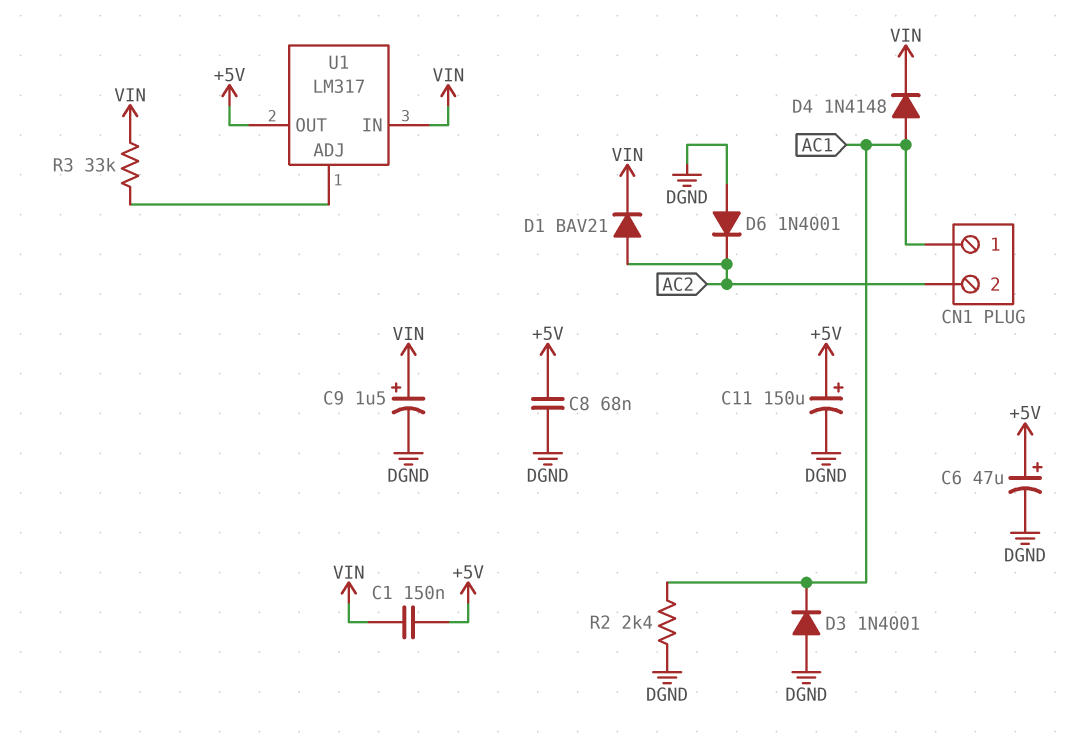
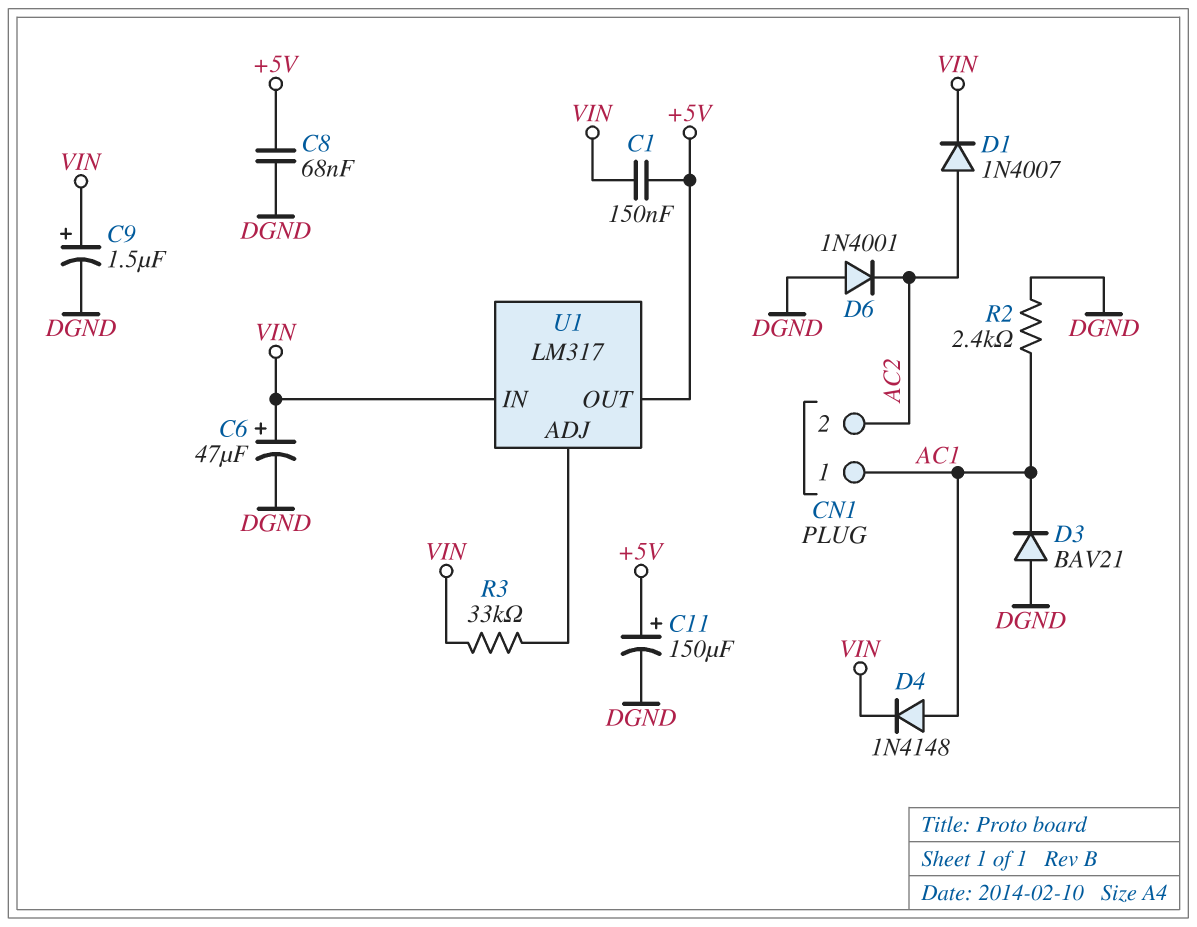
C6: 47uF (plus +5V, minus DGND) -> 47uF (plus VIN, minus DGND)
D1: diode BAV21 (A AC2, K VIN) -> diode 1N4007 (A AC2, K VIN)
D3: diode 1N4001 (A DGND, K AC1) -> diode BAV21 (A DGND, K AC1)

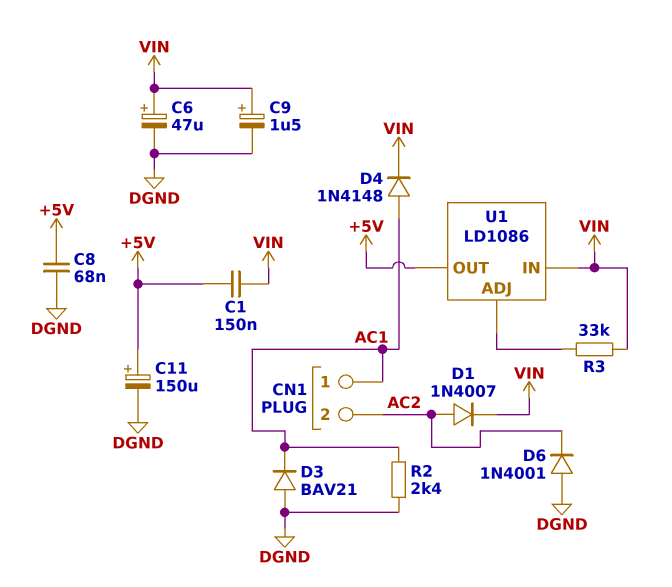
U1: LM317 -> LD1086

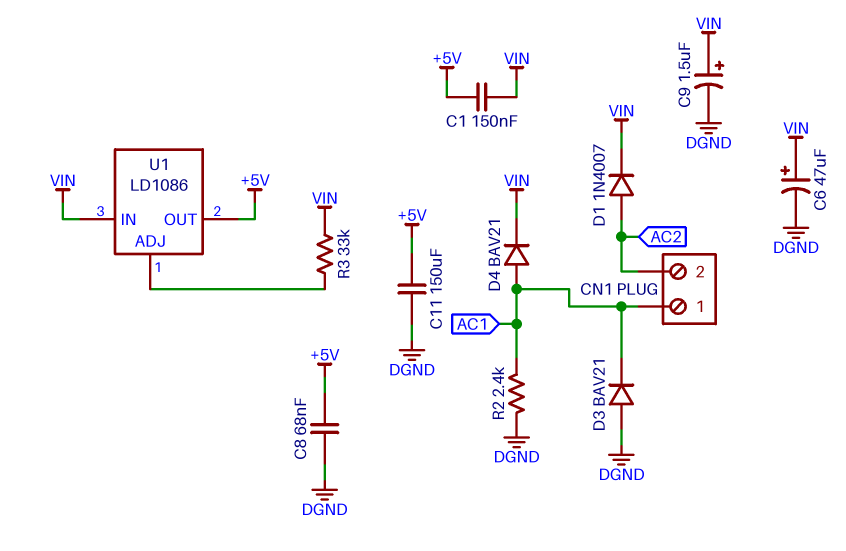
C11: 150uF (plus +5V, minus DGND) -> 150uF (+5V, DGND)
D4: diode 1N4148 (A AC1, K VIN) -> diode BAV21 (A AC1, K VIN)
D6: diode 1N4001 (A DGND, K AC2) -> none

